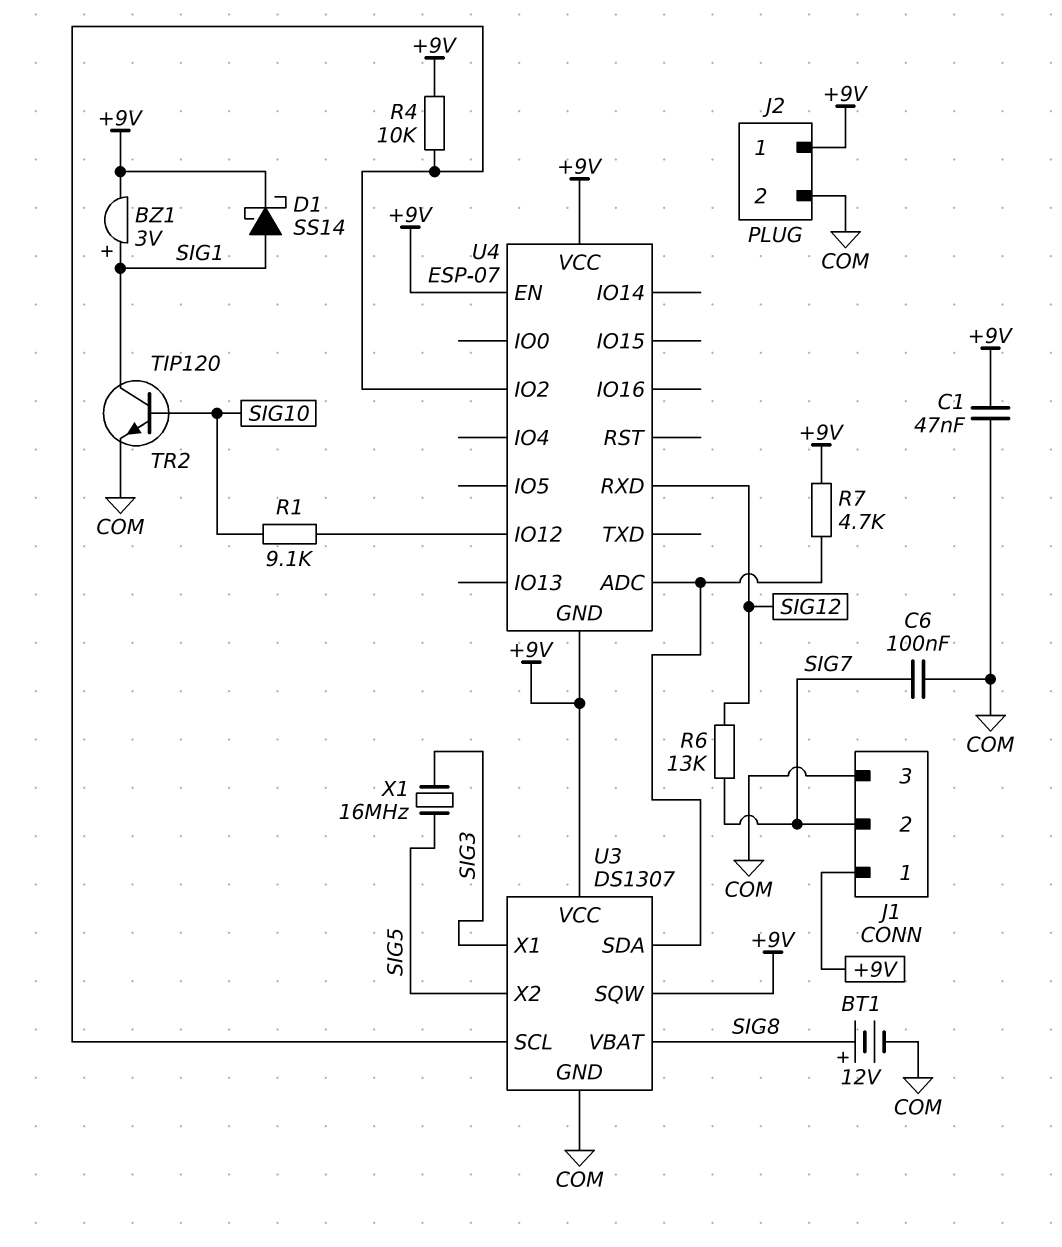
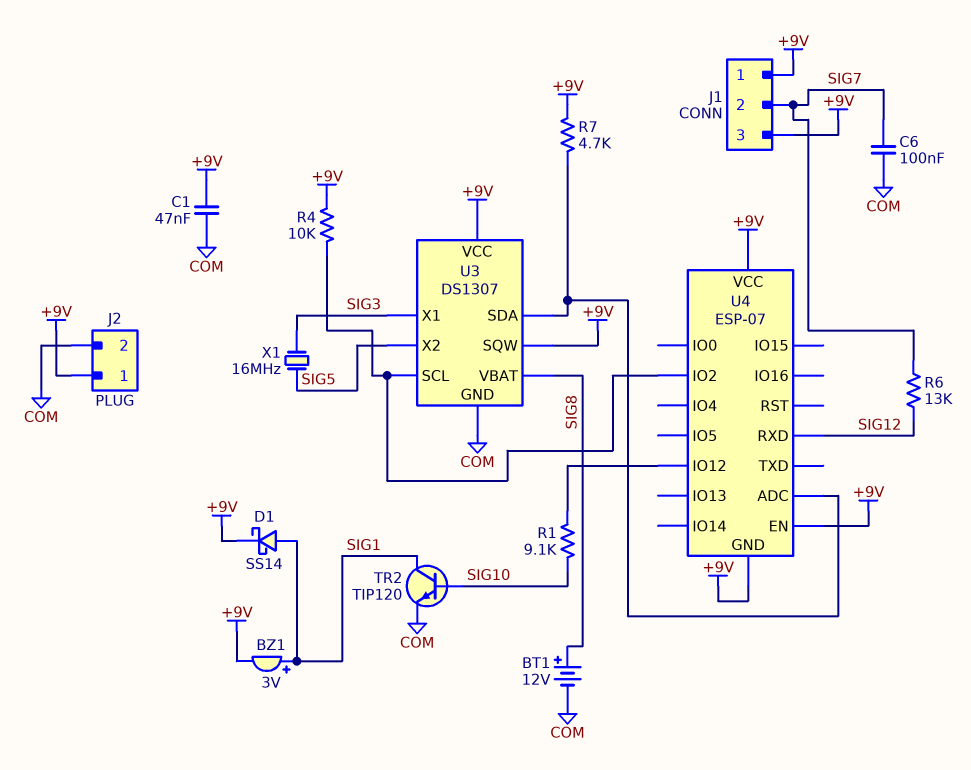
J1 pin 3: COM -> +9V

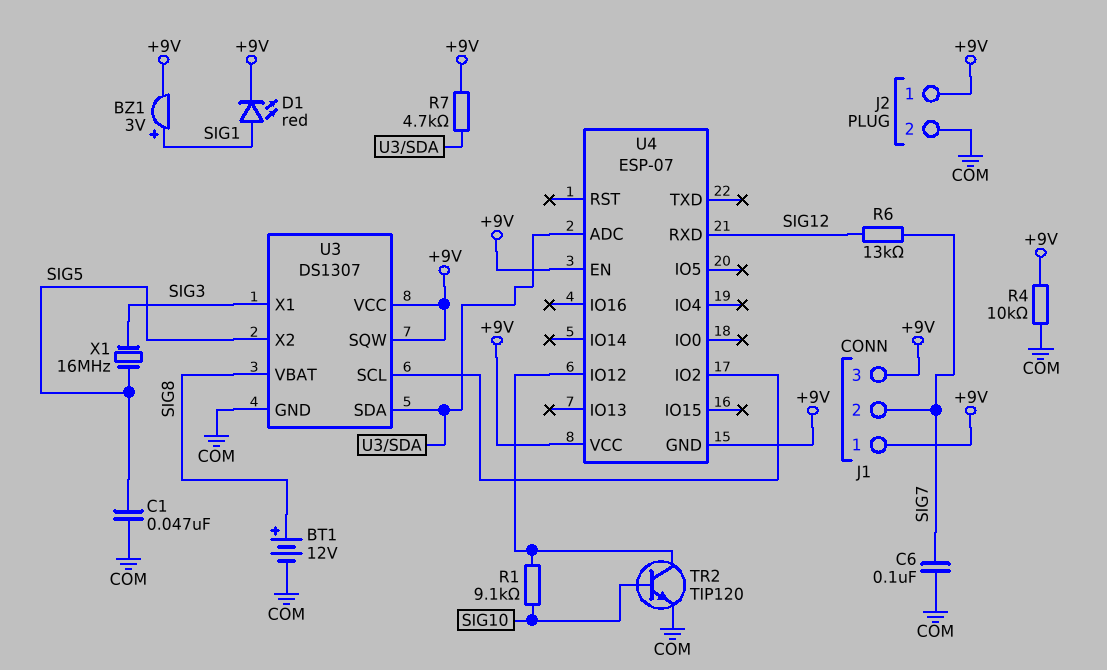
C1: 47nF (+9V, COM) -> 47nF (COM, SIG5)
D1: schottky SS14 (A SIG1, K +9V) -> LED red (A SIG1, K +9V)
R4: 10k (+9V, U3/SCL) -> 10k (+9V, COM)
TR2: NPN TIP120 (B SIG10, C SIG1, E COM) -> NPN TIP120 (B SIG10, C U4/IO12, E COM)

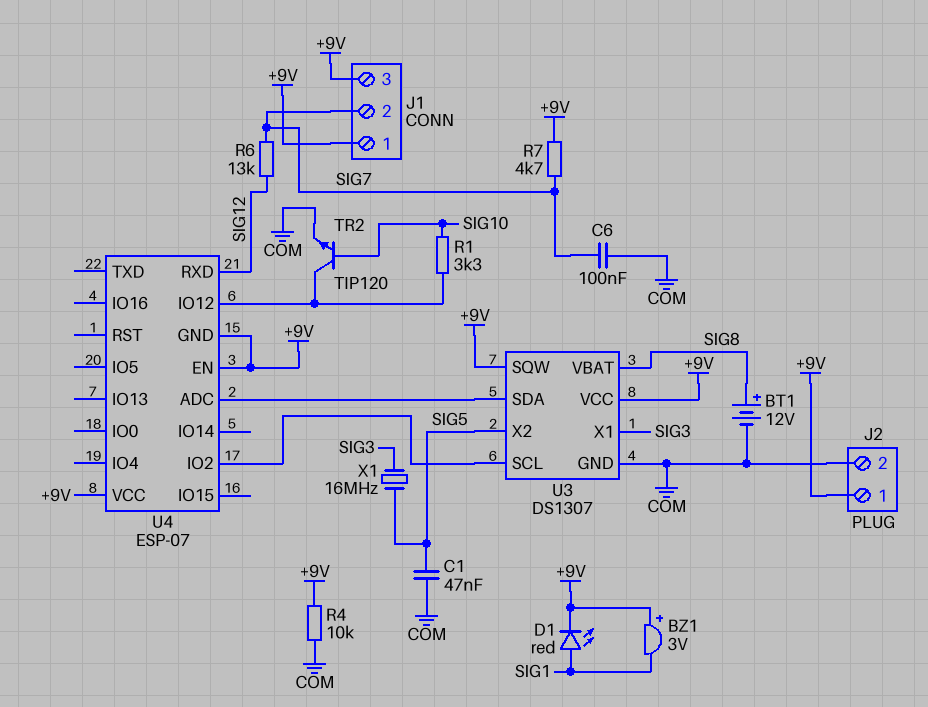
BZ1: buzzer 3V (plus SIG1, minus +9V) -> buzzer 3V (plus +9V, minus SIG1)
R1: 9.1k (SIG10, U4/IO12) -> 3.3k (SIG10, U4/IO12)
R7: 4.7k (+9V, U3/SDA) -> 4.7k (+9V, SIG7)

